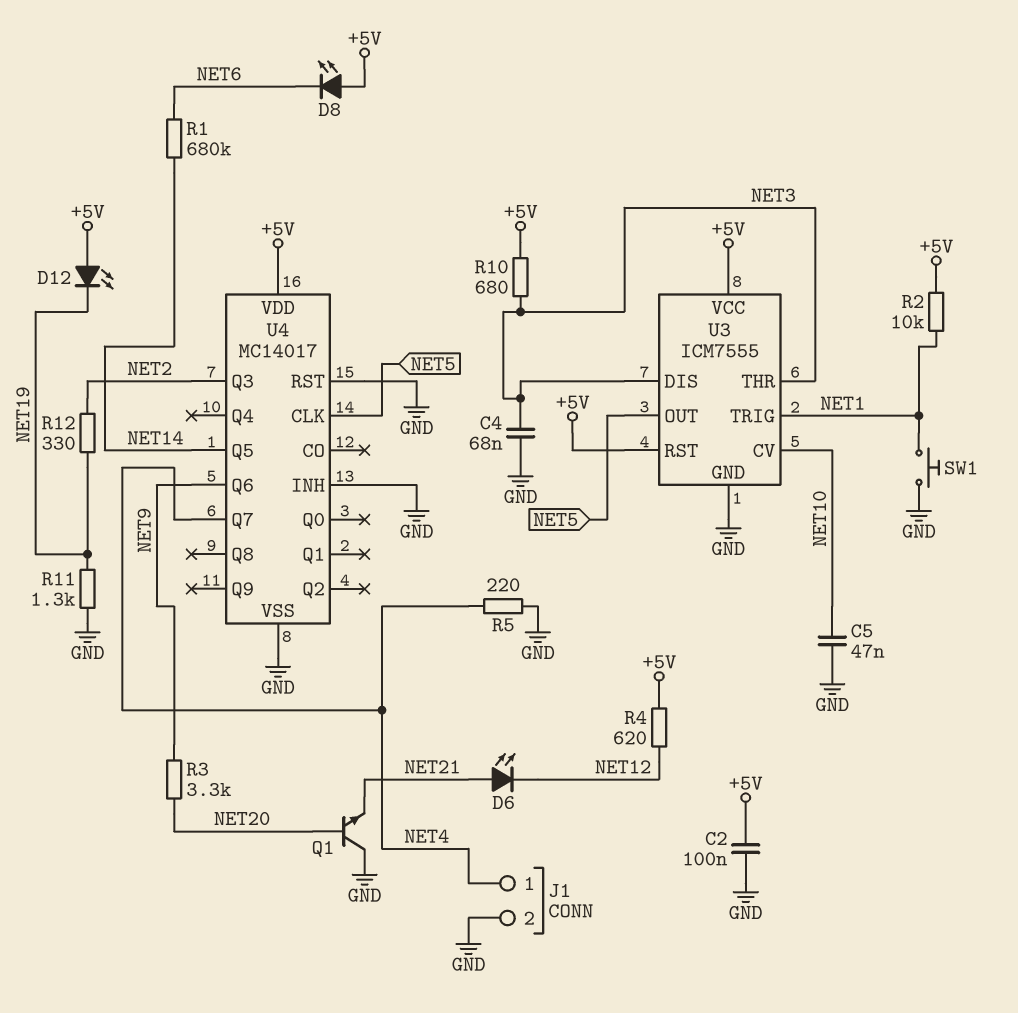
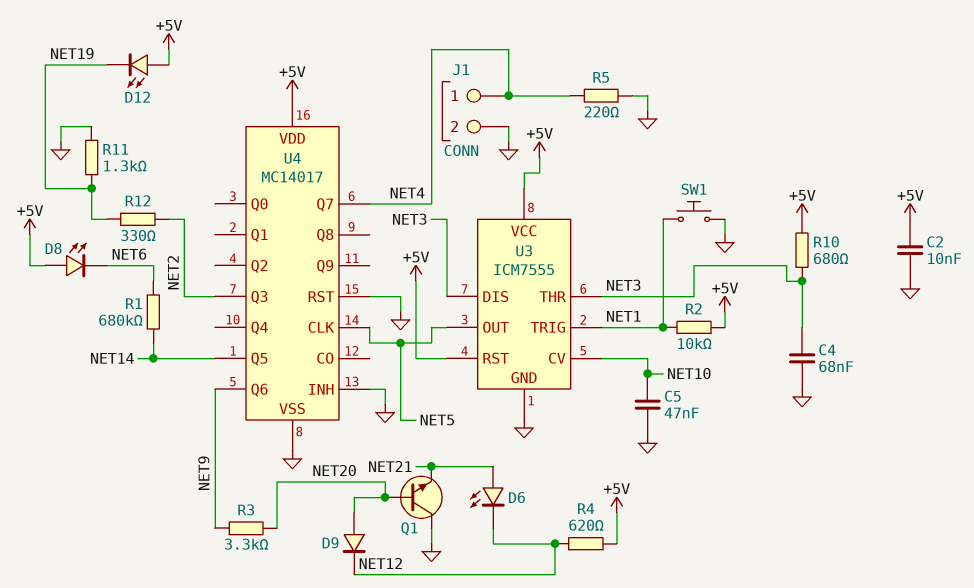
C2: 100nF (+5V, GND) -> 10nF (+5V, GND)
D9: none -> diode (A NET20, K NET12)

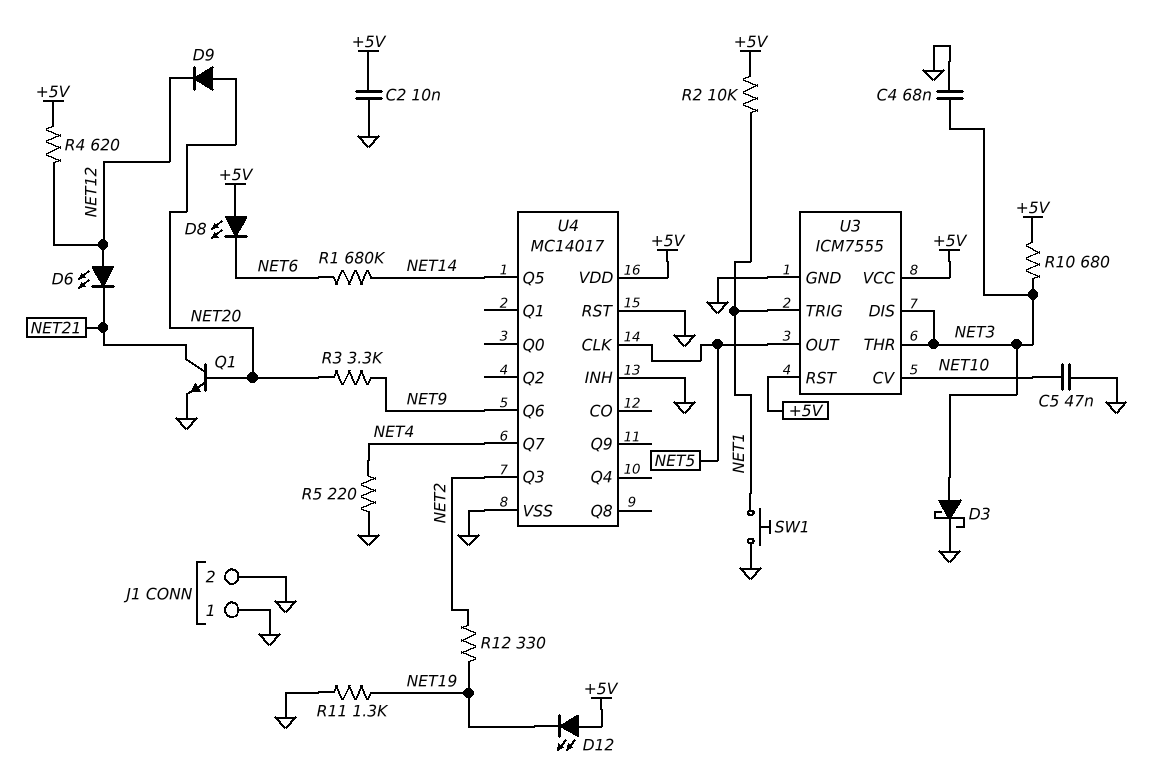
D3: none -> schottky (A NET3, K GND)
D6: LED (A NET21, K NET12) -> LED (A NET12, K NET21)
J1 pin 1: NET4 -> GND
Q1: NPN (B NET20, C GND, E NET21) -> NPN (B NET20, C NET21, E GND)

